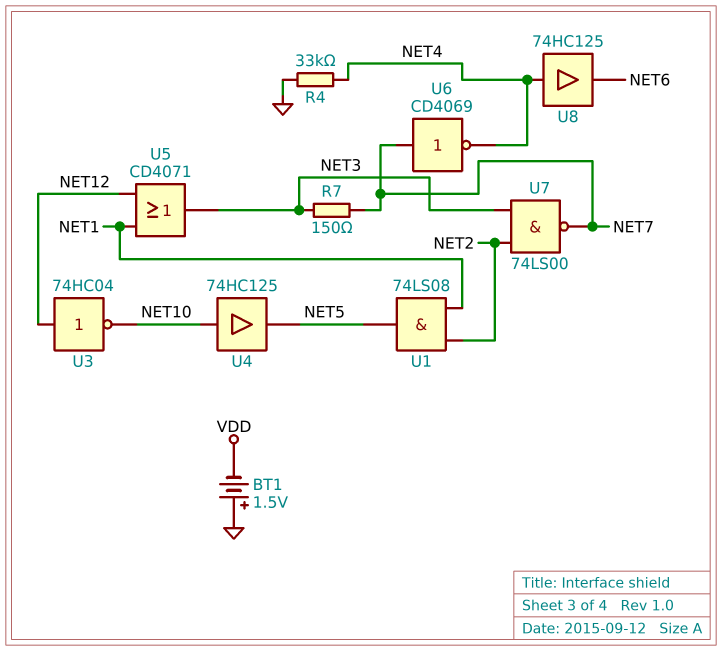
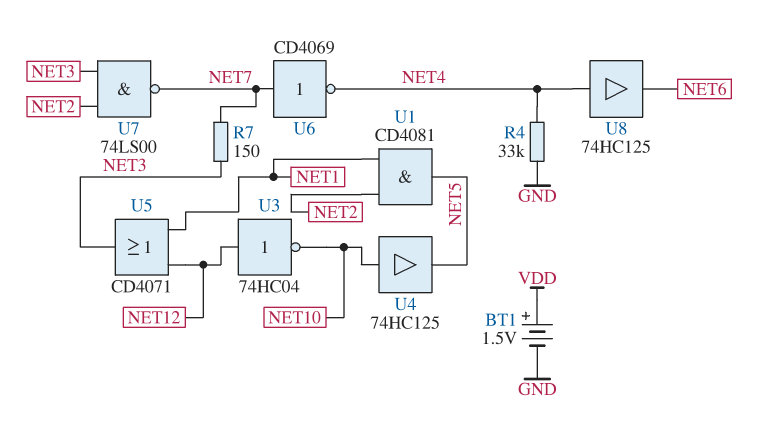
BT1: 1.5V (plus GND, minus VDD) -> 1.5V (plus VDD, minus GND)
U1: AND 74LS08 (in NET1, in NET2, out NET5) -> AND CD4081 (in NET1, in NET2, out NET5)

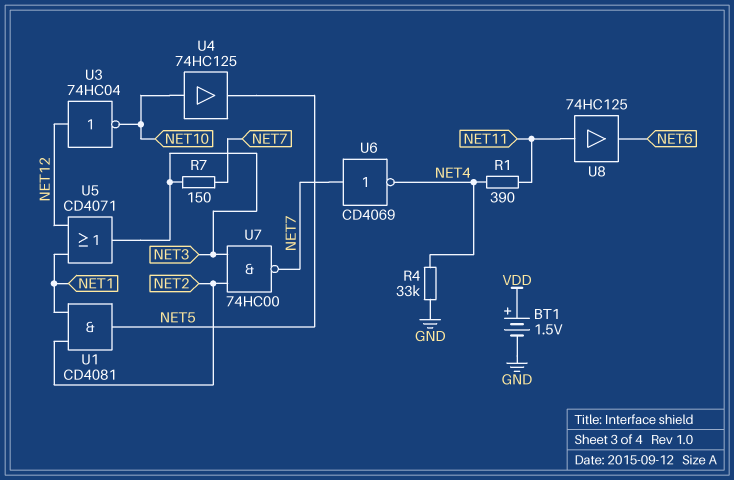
R1: none -> 390 (NET4, NET11)
U7: NAND 74LS00 (in NET2, in NET3, out NET7) -> NAND 74HC00 (in NET2, in NET3, out NET7)
U8: buffer 74HC125 (in NET4, out NET6) -> buffer 74HC125 (in NET11, out NET6)

